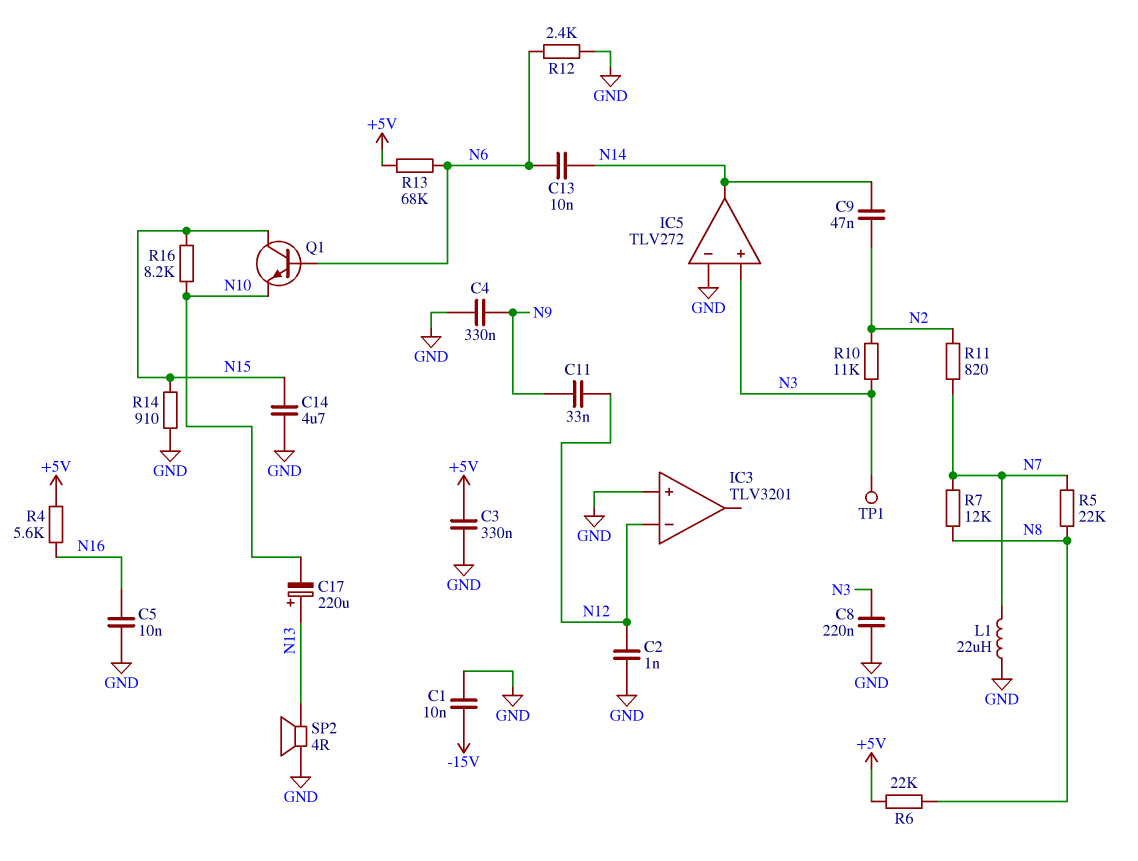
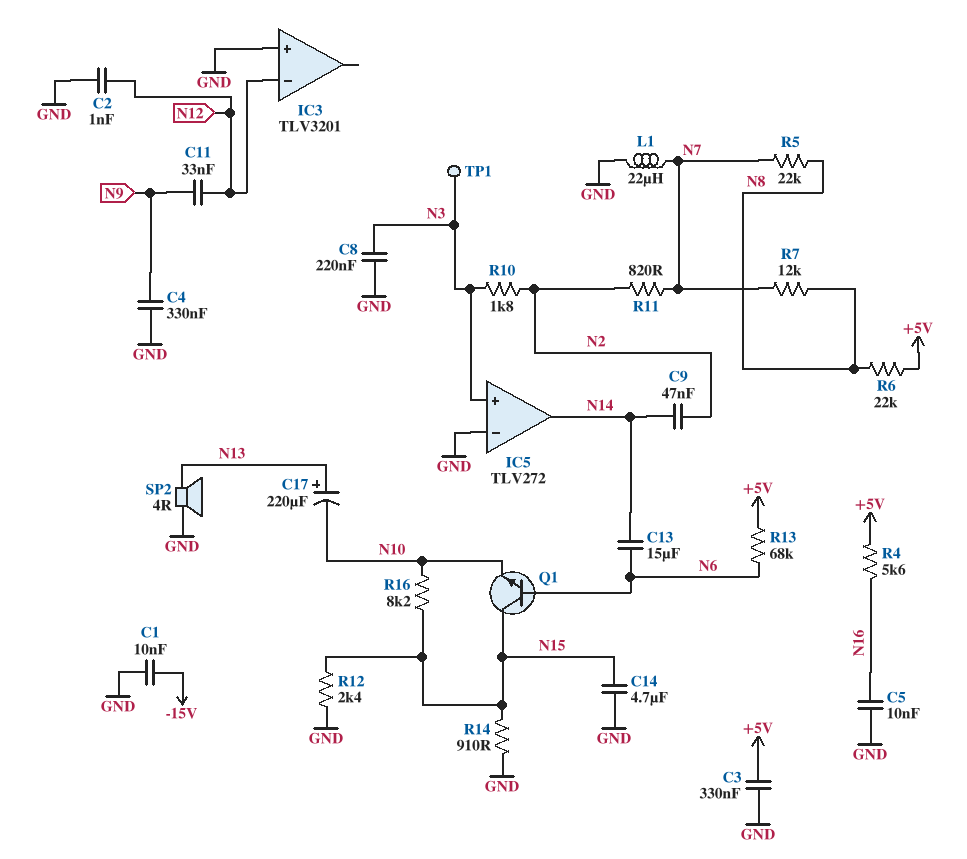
C13: 10nF (N6, N14) -> 15uF (N6, N14)
R10: 11k (N2, N3) -> 1.8k (N2, N3)
R12: 2.4k (GND, N6) -> 2.4k (GND, N15)

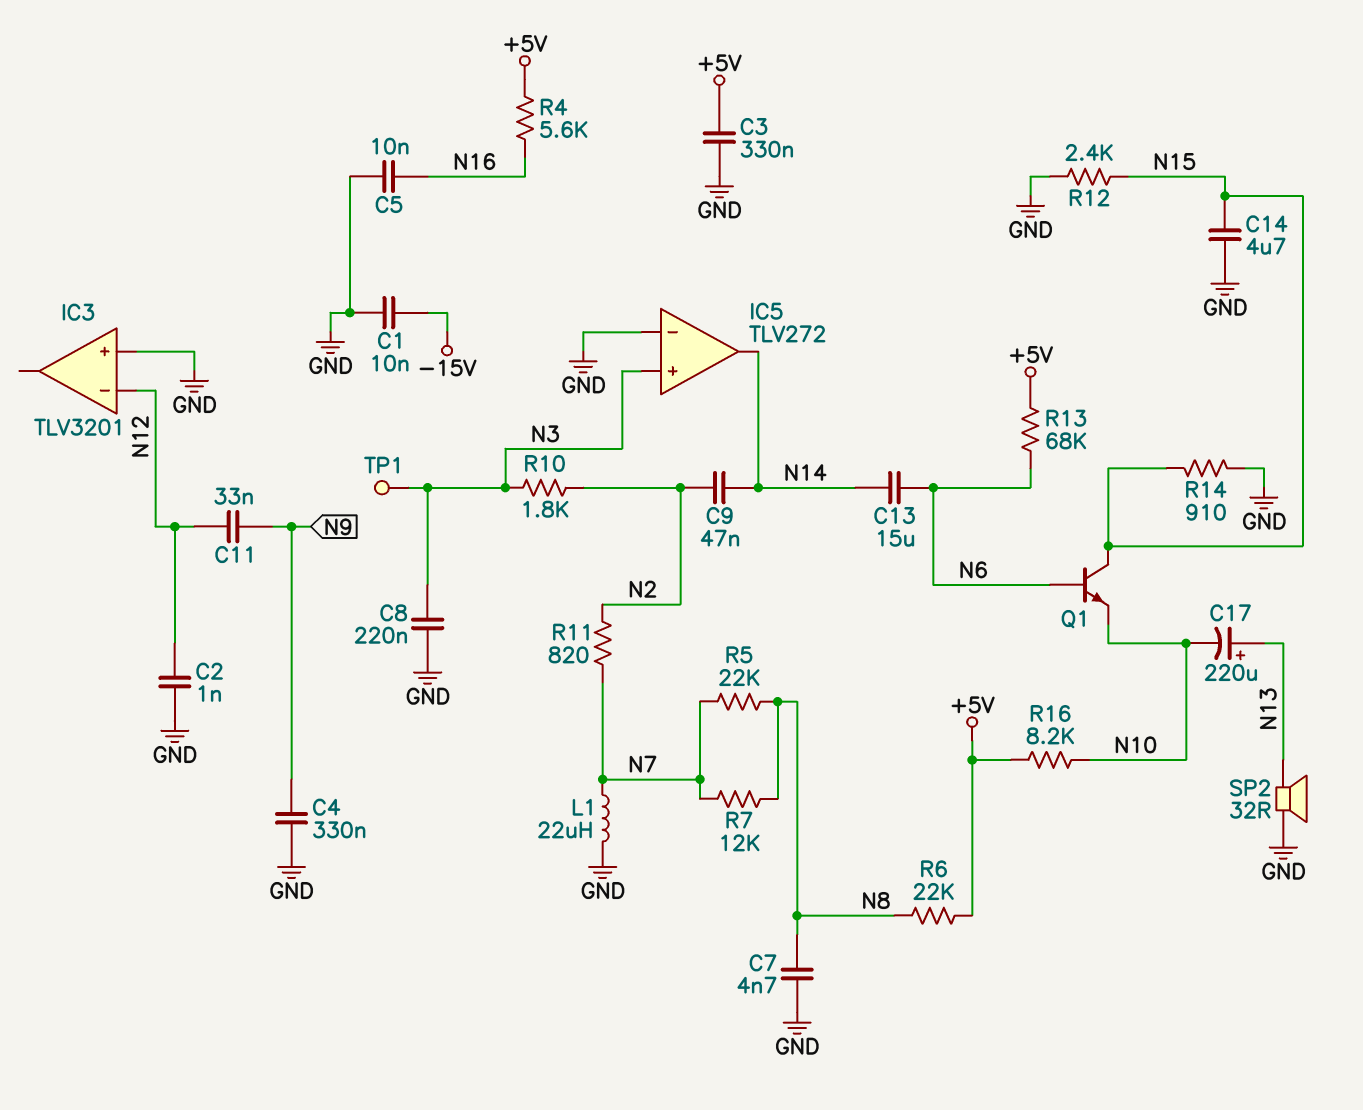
C7: none -> 4.7nF (GND, N8)
R16: 8.2k (N10, N15) -> 8.2k (+5V, N10)
SP2: speaker 4R (GND, N13) -> speaker 32R (GND, N13)

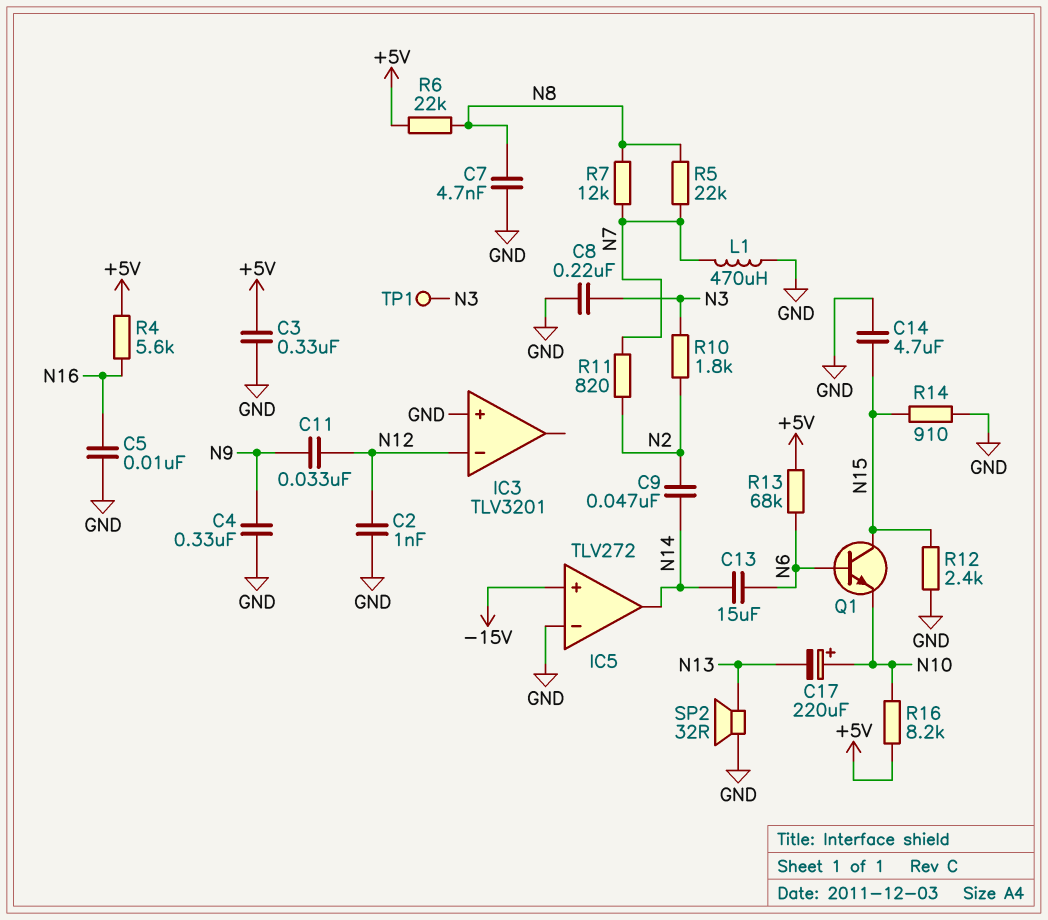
C1: 10nF (-15V, GND) -> none
C17: 220uF (plus N13, minus N10) -> 220uF (plus N10, minus N13)
IC5 pin in+: N3 -> -15V
L1: 22uH (GND, N7) -> 470uH (GND, N7)

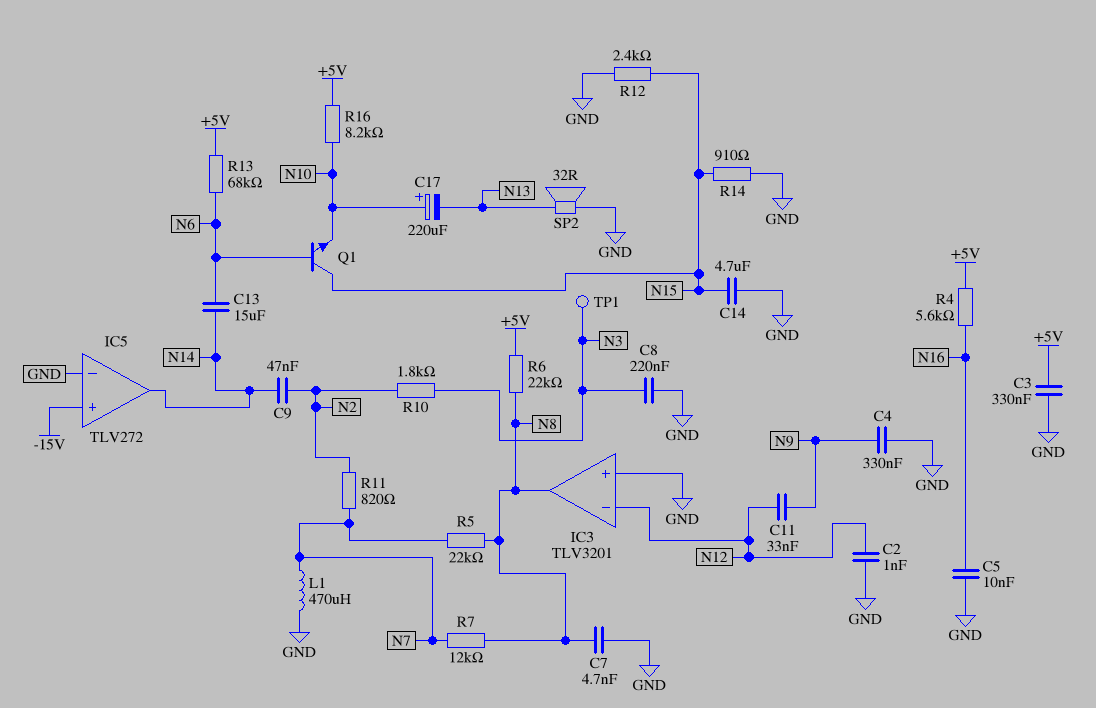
IC3 pin out: none -> N8

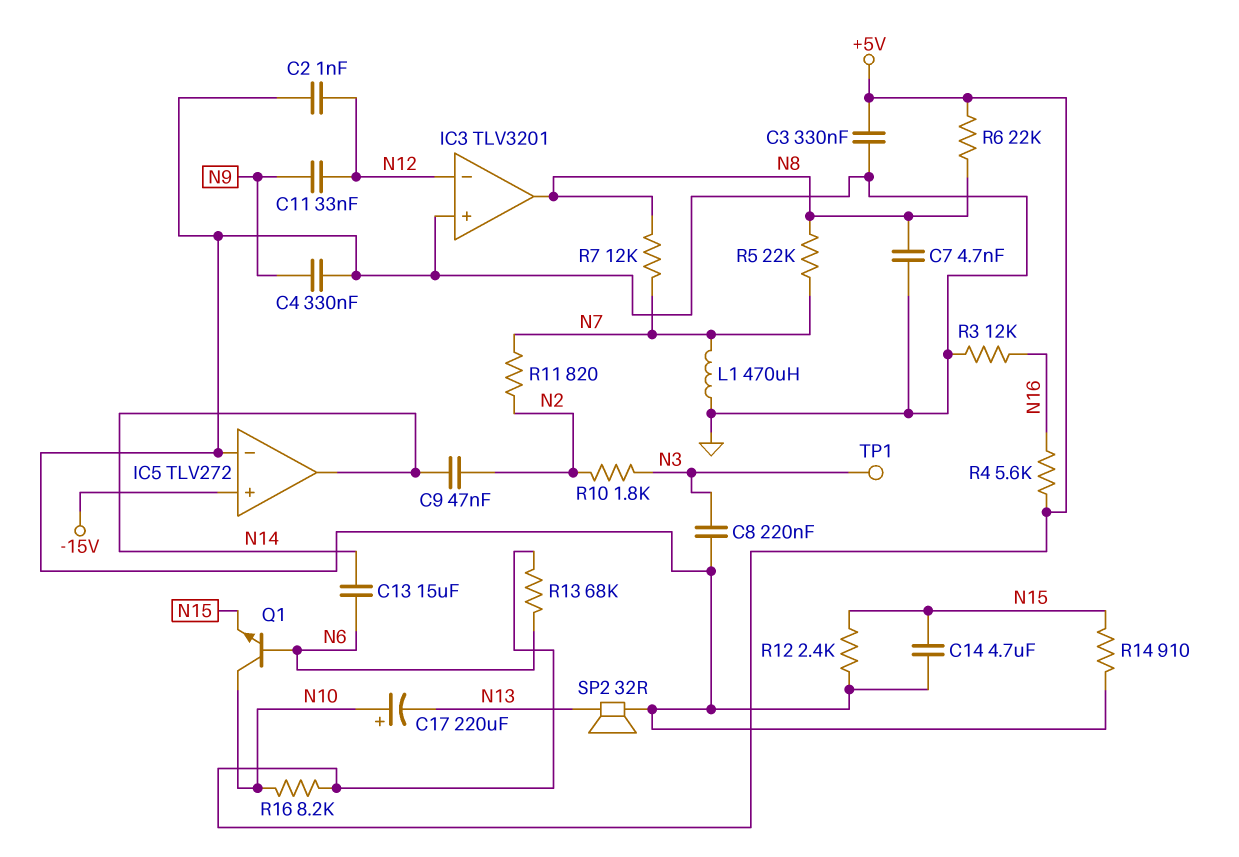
C5: 10nF (GND, N16) -> none
Q1: NPN (B N6, C N15, E N10) -> NPN (B N6, C N10, E N15)
R3: none -> 12k (GND, N16)

